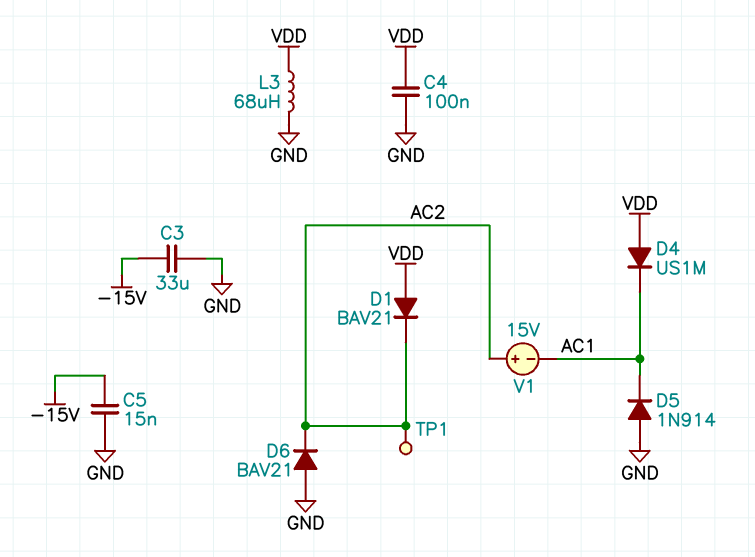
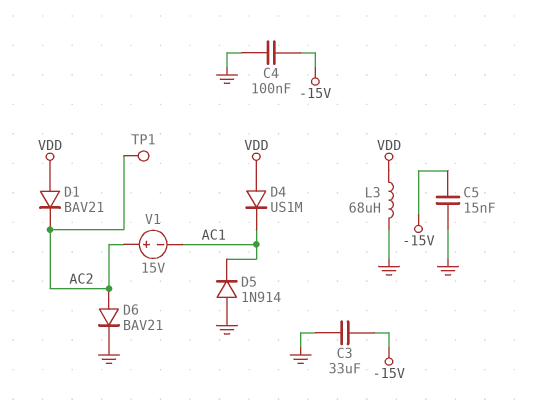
C4: 100nF (GND, VDD) -> 100nF (-15V, GND)
D6: diode BAV21 (A GND, K AC2) -> diode BAV21 (A AC2, K GND)

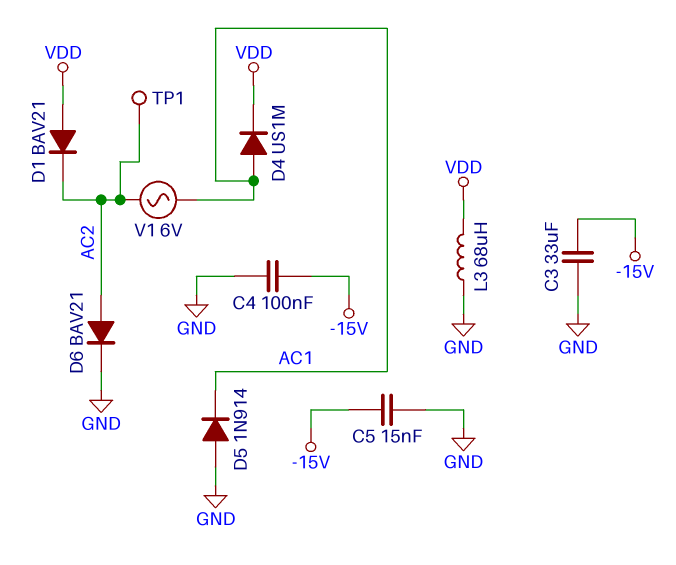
D4: diode US1M (A VDD, K AC1) -> diode US1M (A AC1, K VDD)
V1: 15V (plus AC2, minus AC1) -> AC 6V (AC1, AC2)

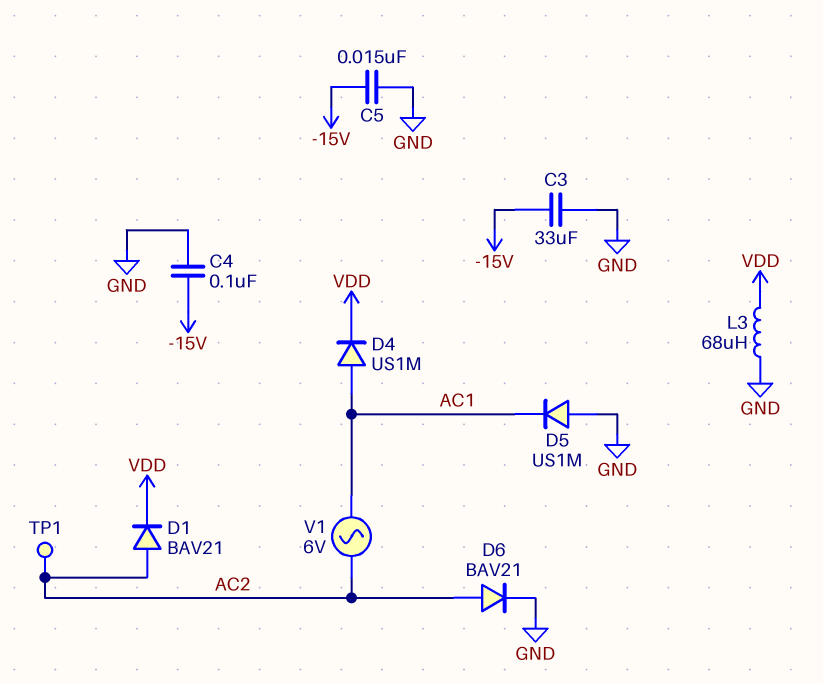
D1: diode BAV21 (A VDD, K AC2) -> diode BAV21 (A AC2, K VDD)
D5: diode 1N914 (A GND, K AC1) -> diode US1M (A GND, K AC1)

